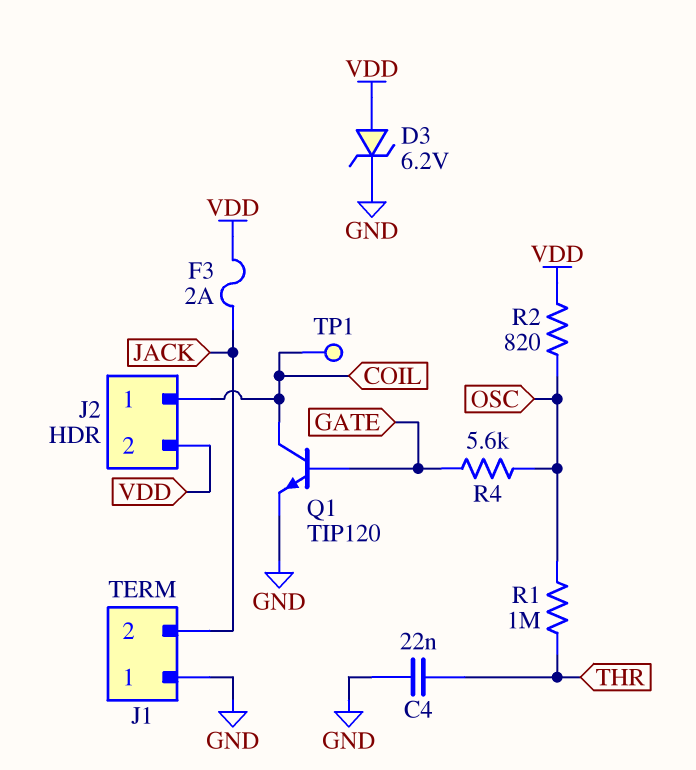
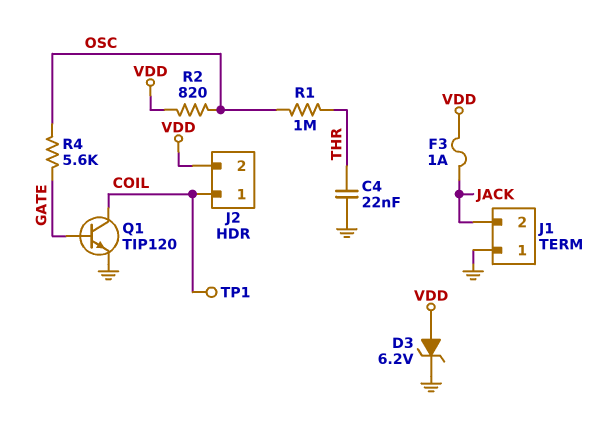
F3: 2A (JACK, VDD) -> 1A (JACK, VDD)

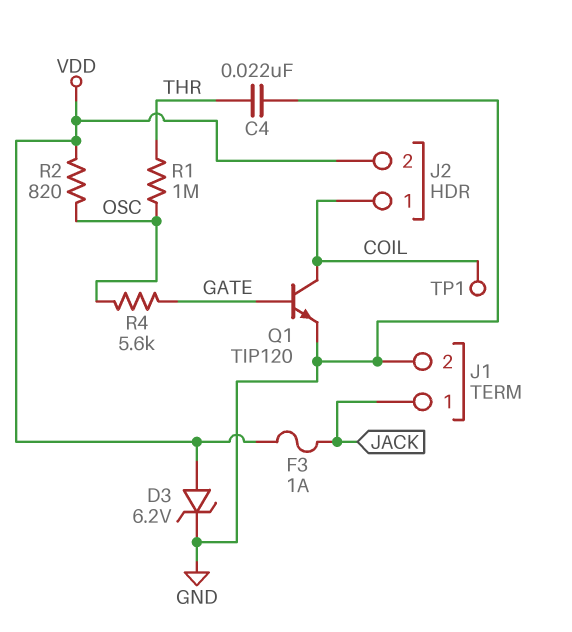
J1 pin 1: GND -> JACK
J1 pin 2: JACK -> GND

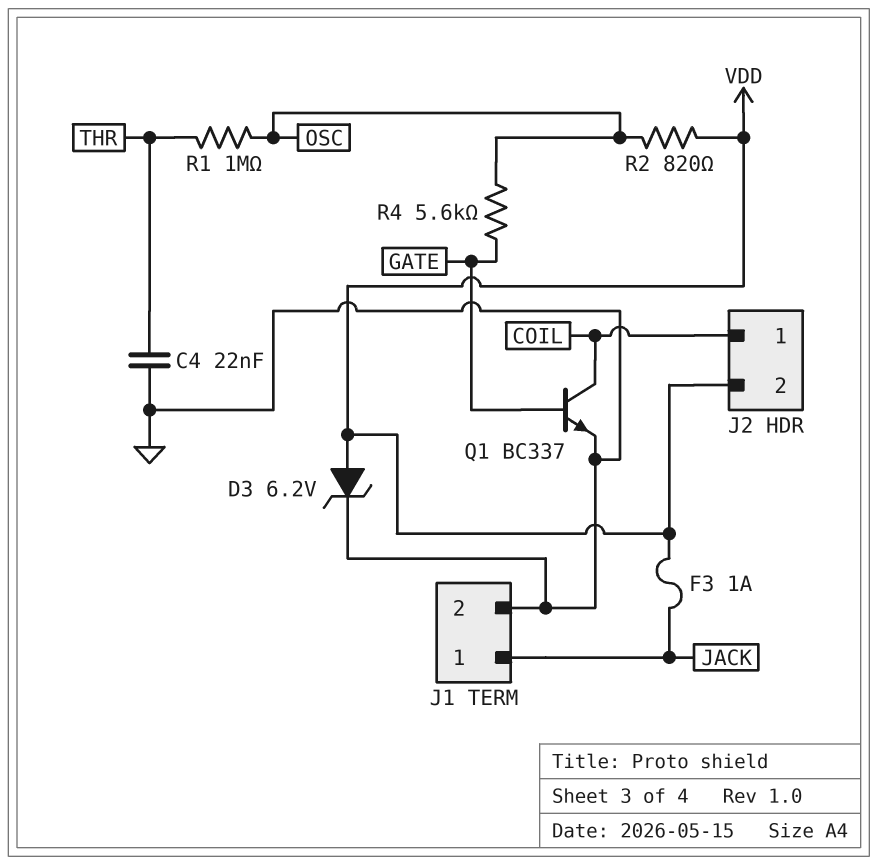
Q1: NPN TIP120 (B GATE, C COIL, E GND) -> NPN BC337 (B GATE, C COIL, E GND)
TP1: test point (COIL) -> none

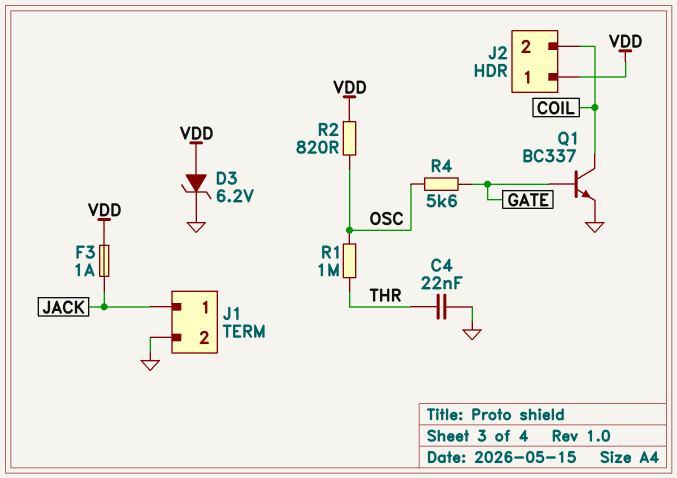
J2 pin 1: COIL -> VDD
J2 pin 2: VDD -> COIL

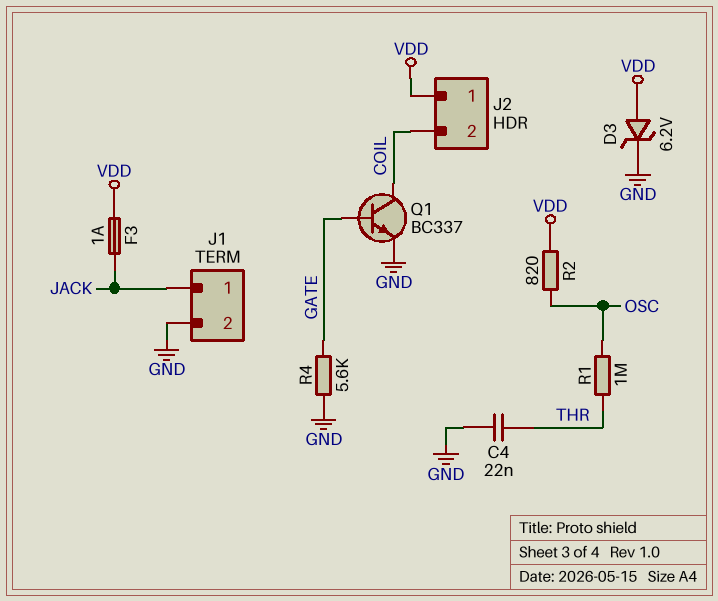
R4: 5.6k (GATE, OSC) -> 5.6k (GATE, GND)

